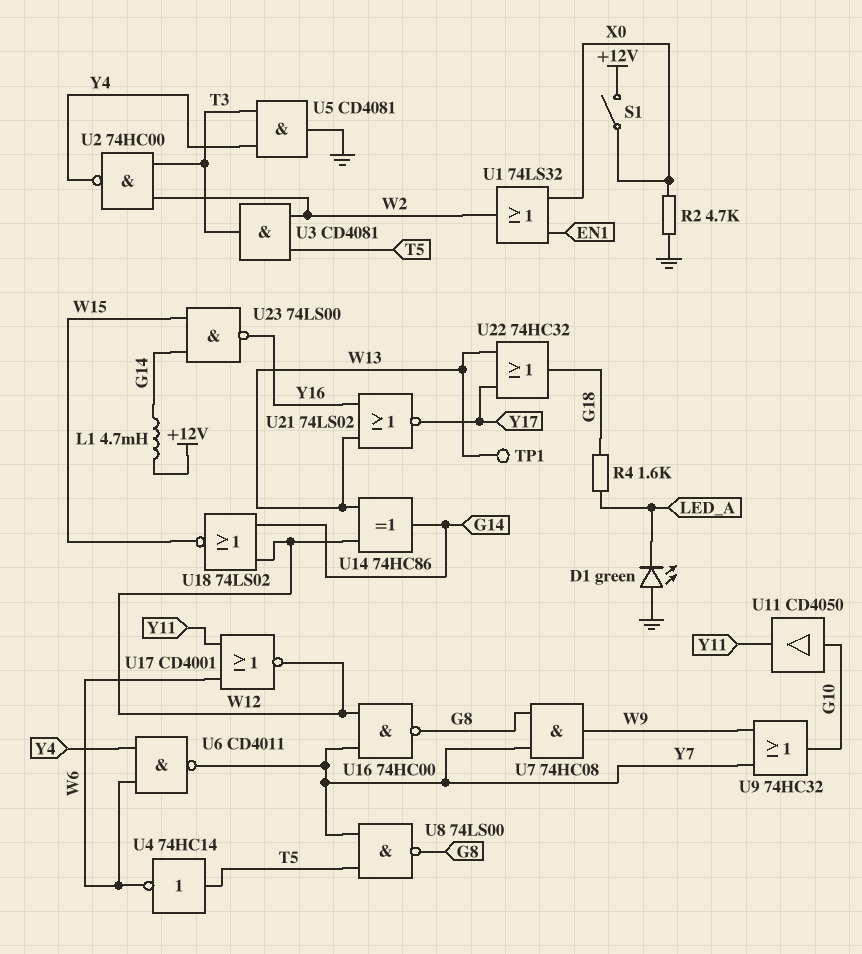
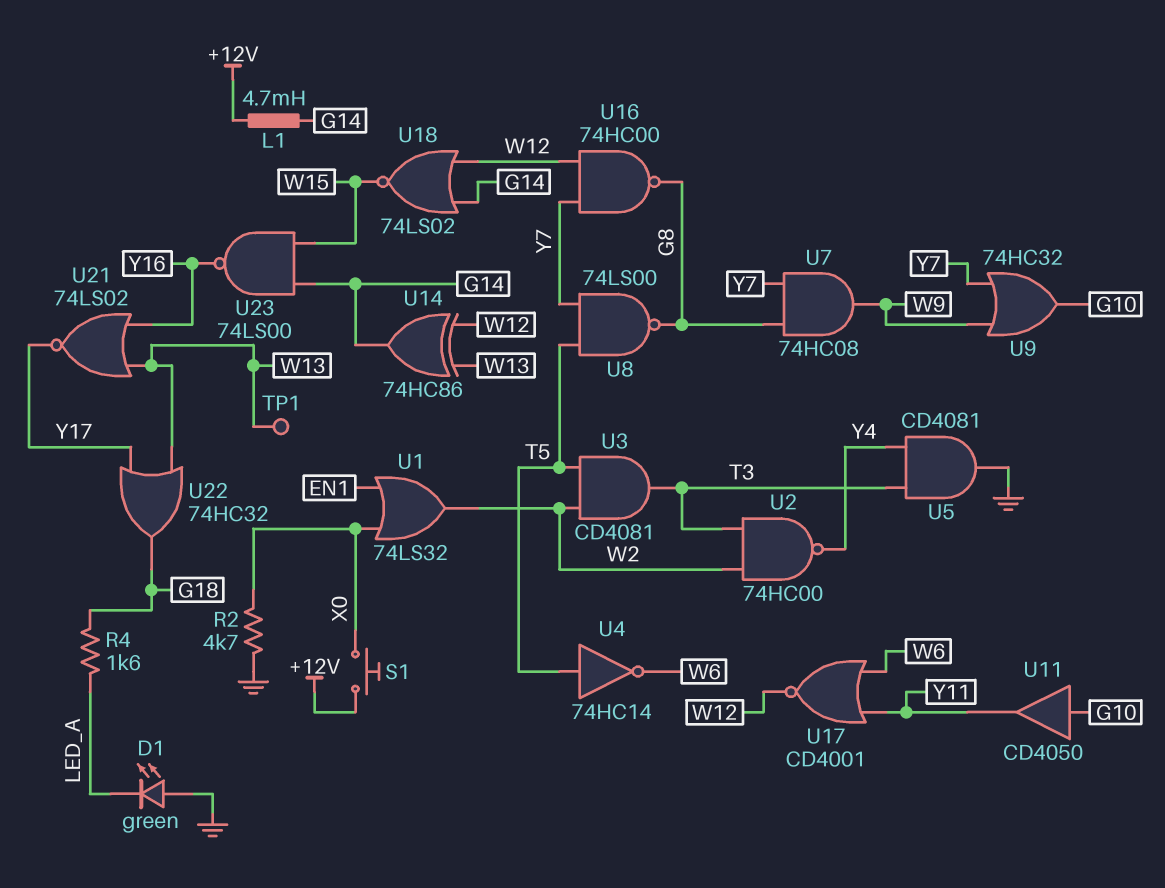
S1: switch (+12V, X0) -> button (+12V, X0)
U6: NAND CD4011 (in W6, in Y4, out Y7) -> none

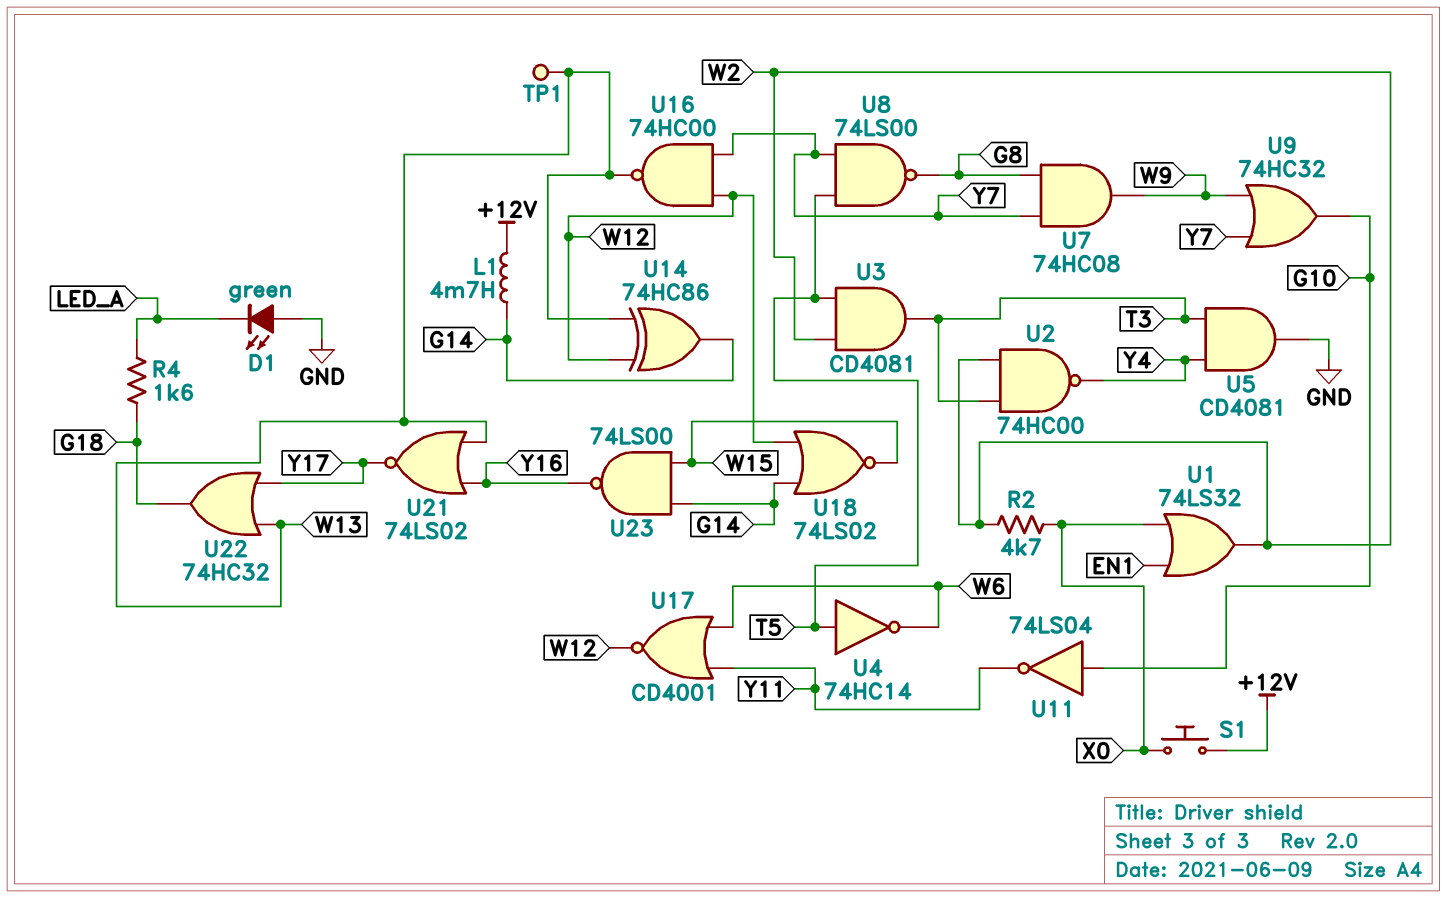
R2: 4.7k (GND, X0) -> 4.7k (W2, X0)
U11: buffer CD4050 (in G10, out Y11) -> NOT 74LS04 (in G10, out Y11)
U16: NAND 74HC00 (in W12, in Y7, out G8) -> NAND 74HC00 (in W12, in Y7, out W13)

